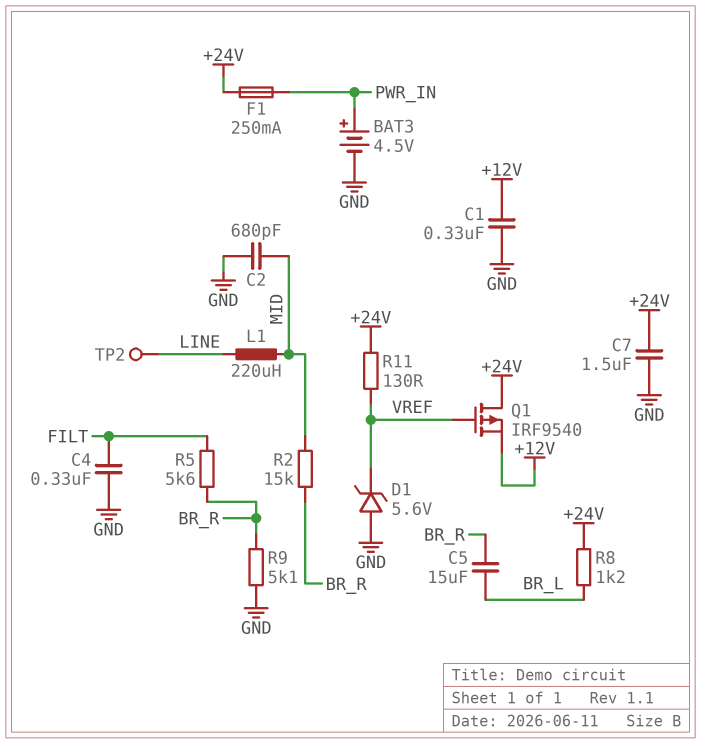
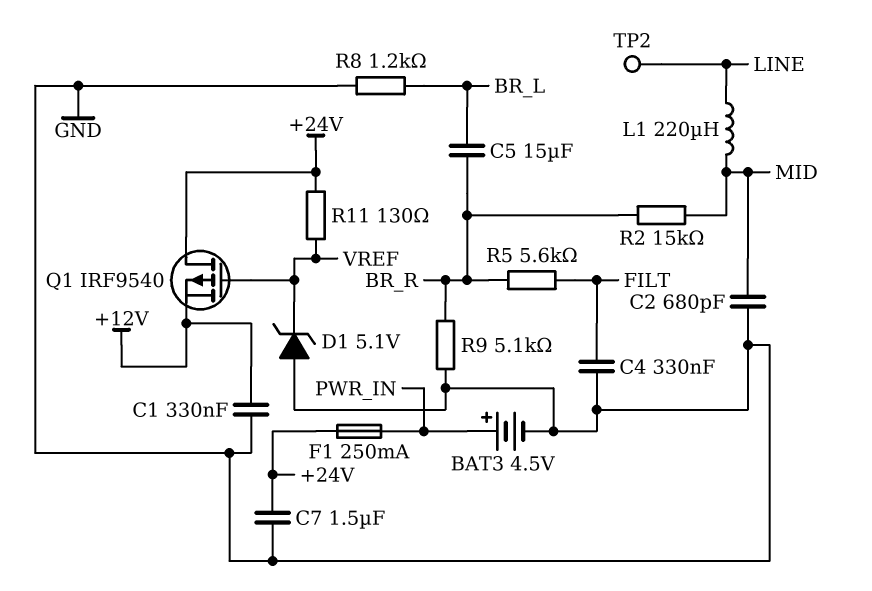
D1: zener 5.6V (A GND, K VREF) -> zener 5.1V (A GND, K VREF)
R8: 1.2k (+24V, BR_L) -> 1.2k (BR_L, GND)

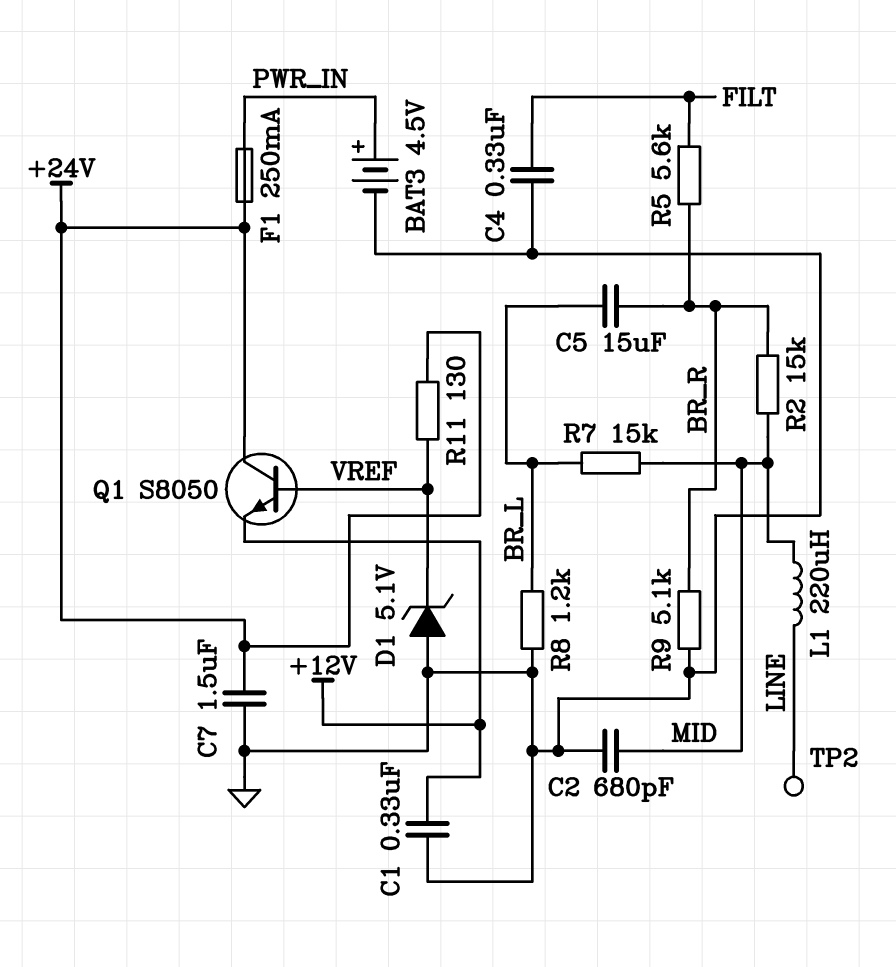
Q1: PMOS IRF9540 (G VREF, D +24V, S +12V) -> NPN S8050 (B VREF, C +24V, E +12V)
R7: none -> 15k (BR_L, MID)

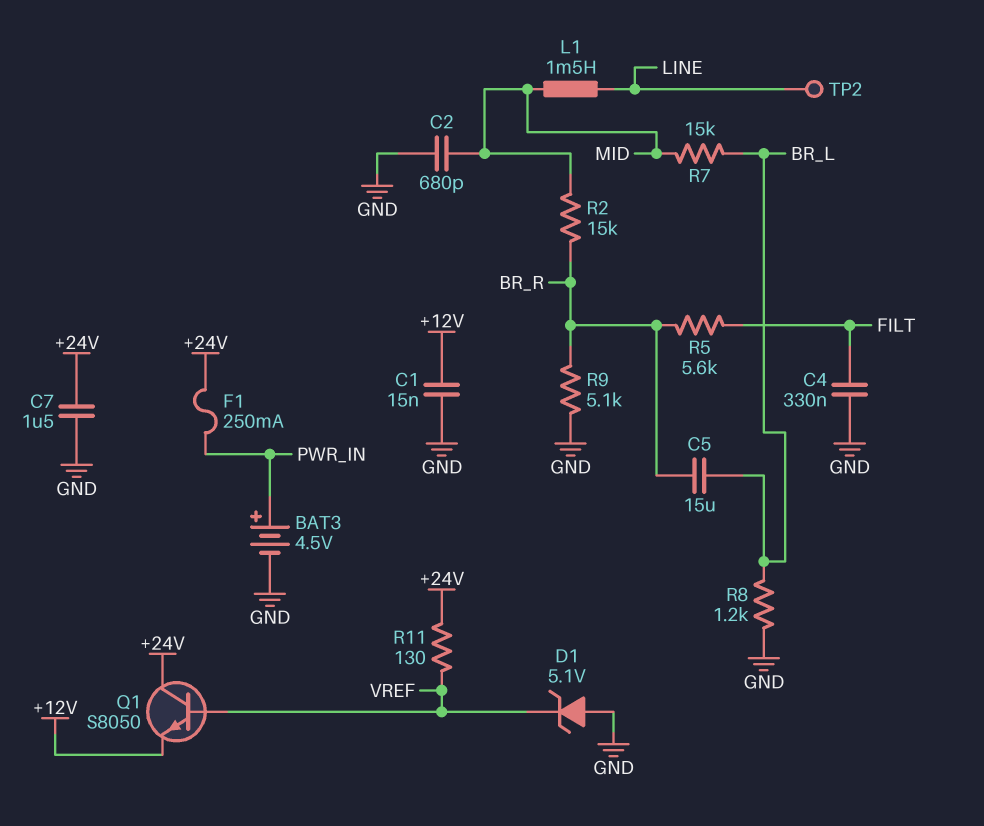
C1: 330nF (+12V, GND) -> 15nF (+12V, GND)
L1: 220uH (LINE, MID) -> 1.5mH (LINE, MID)

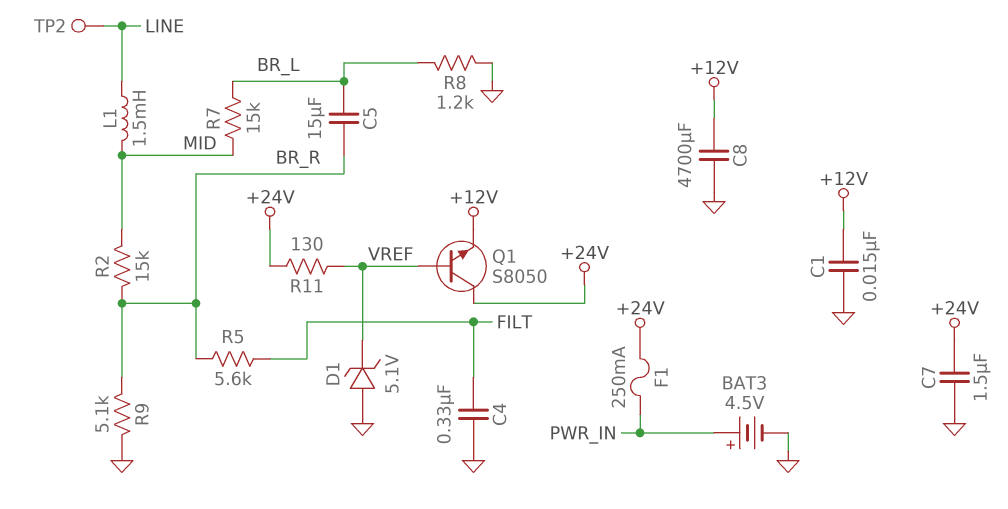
C2: 680pF (GND, MID) -> none
C8: none -> 4700uF (+12V, GND)

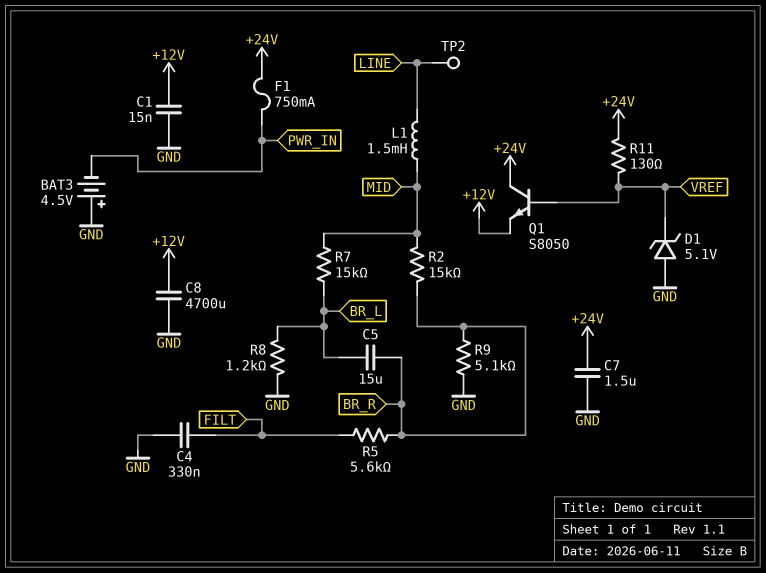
BAT3: 4.5V (plus PWR_IN, minus GND) -> 4.5V (plus GND, minus PWR_IN)
F1: 250mA (+24V, PWR_IN) -> 750mA (+24V, PWR_IN)

